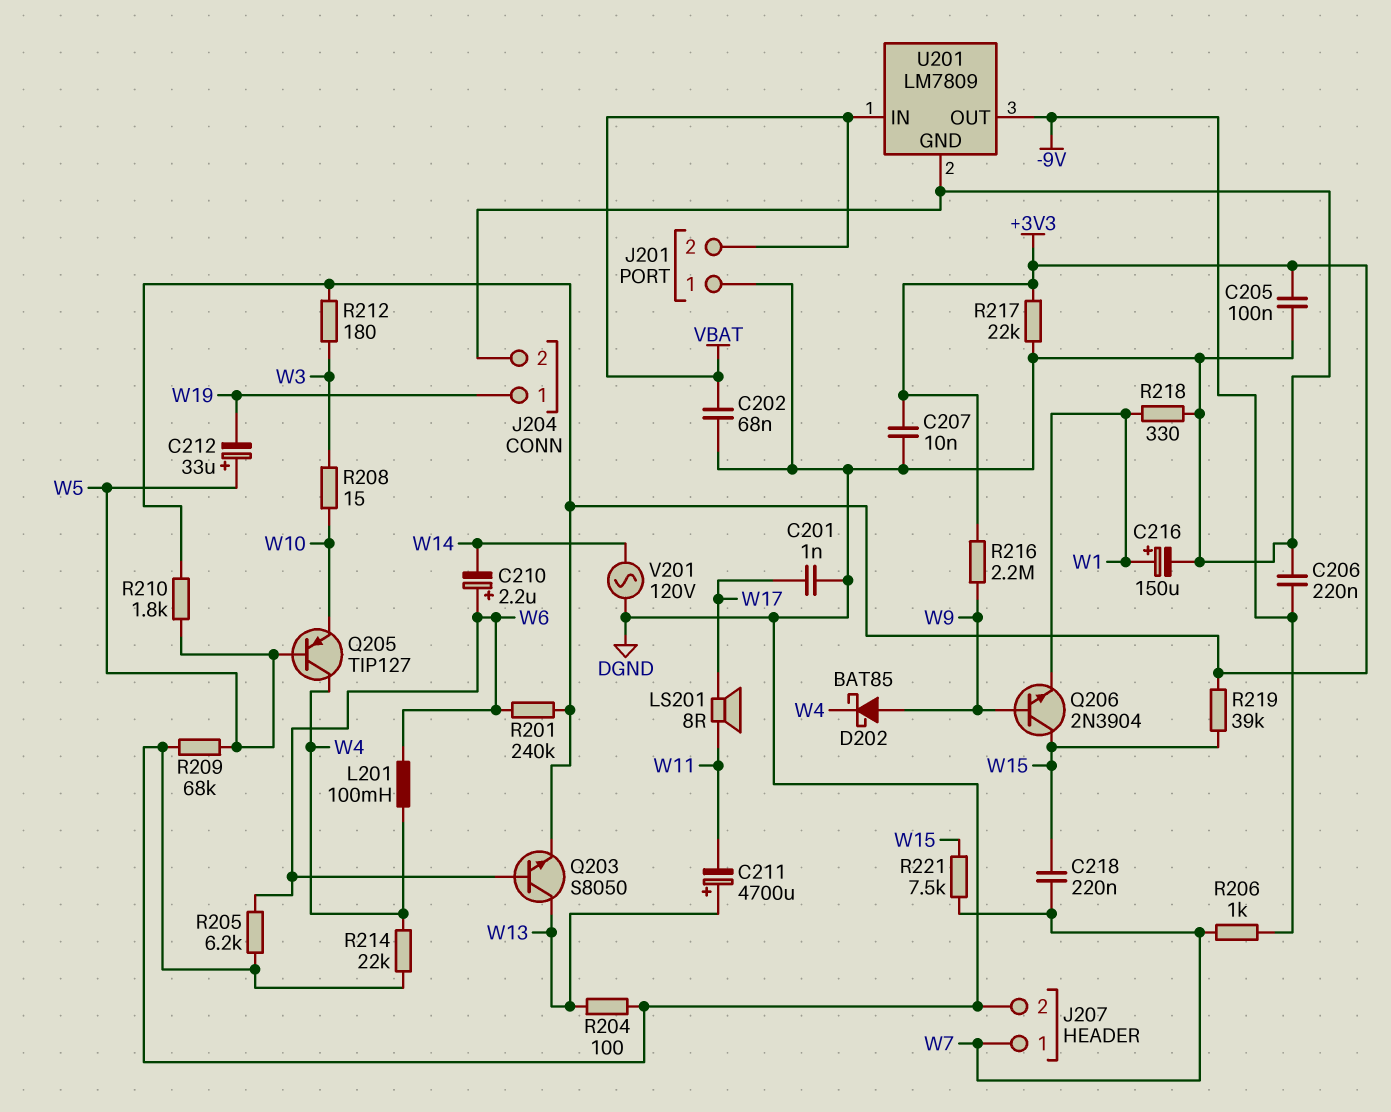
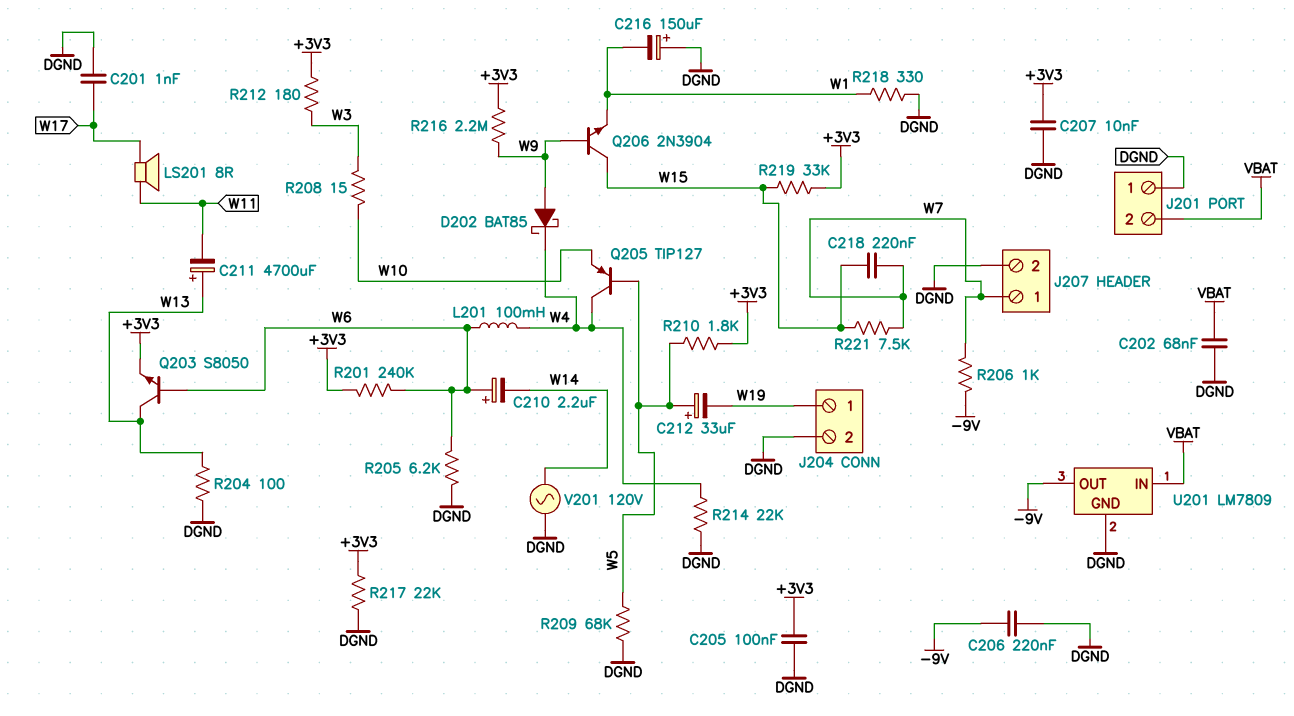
C216: 150uF (plus W1, minus DGND) -> 150uF (plus DGND, minus W1)
R219: 39k (+3V3, W15) -> 33k (+3V3, W15)

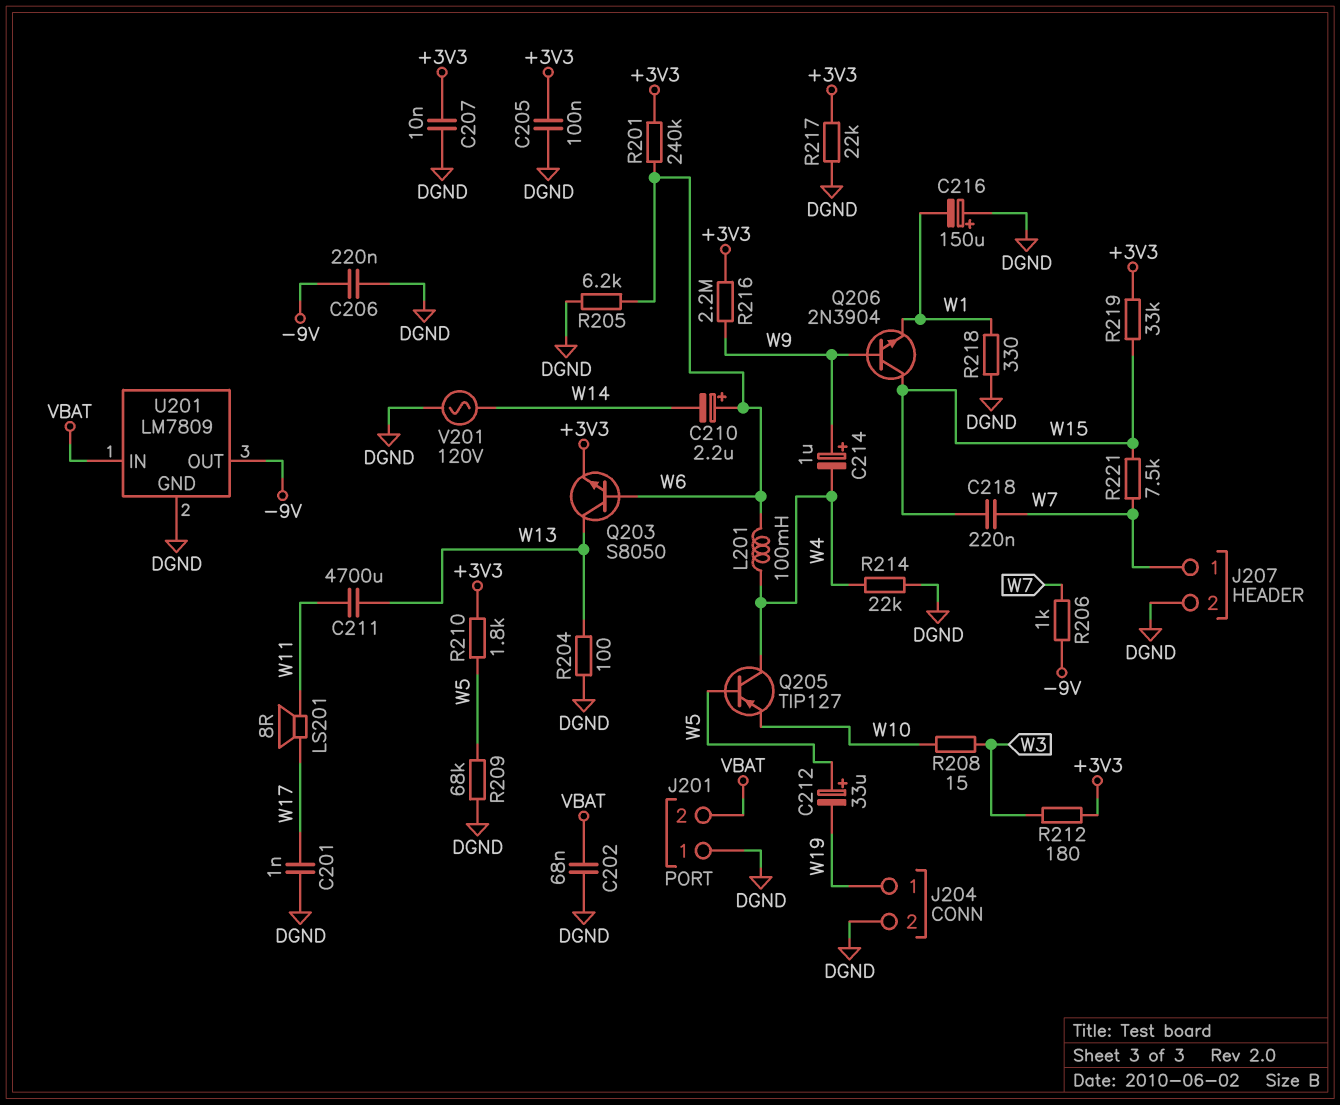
C211: 4700uF (plus W13, minus W11) -> 4700uF (W11, W13)
C214: none -> 1uF (plus W9, minus W4)
D202: schottky BAT85 (A W9, K W4) -> none

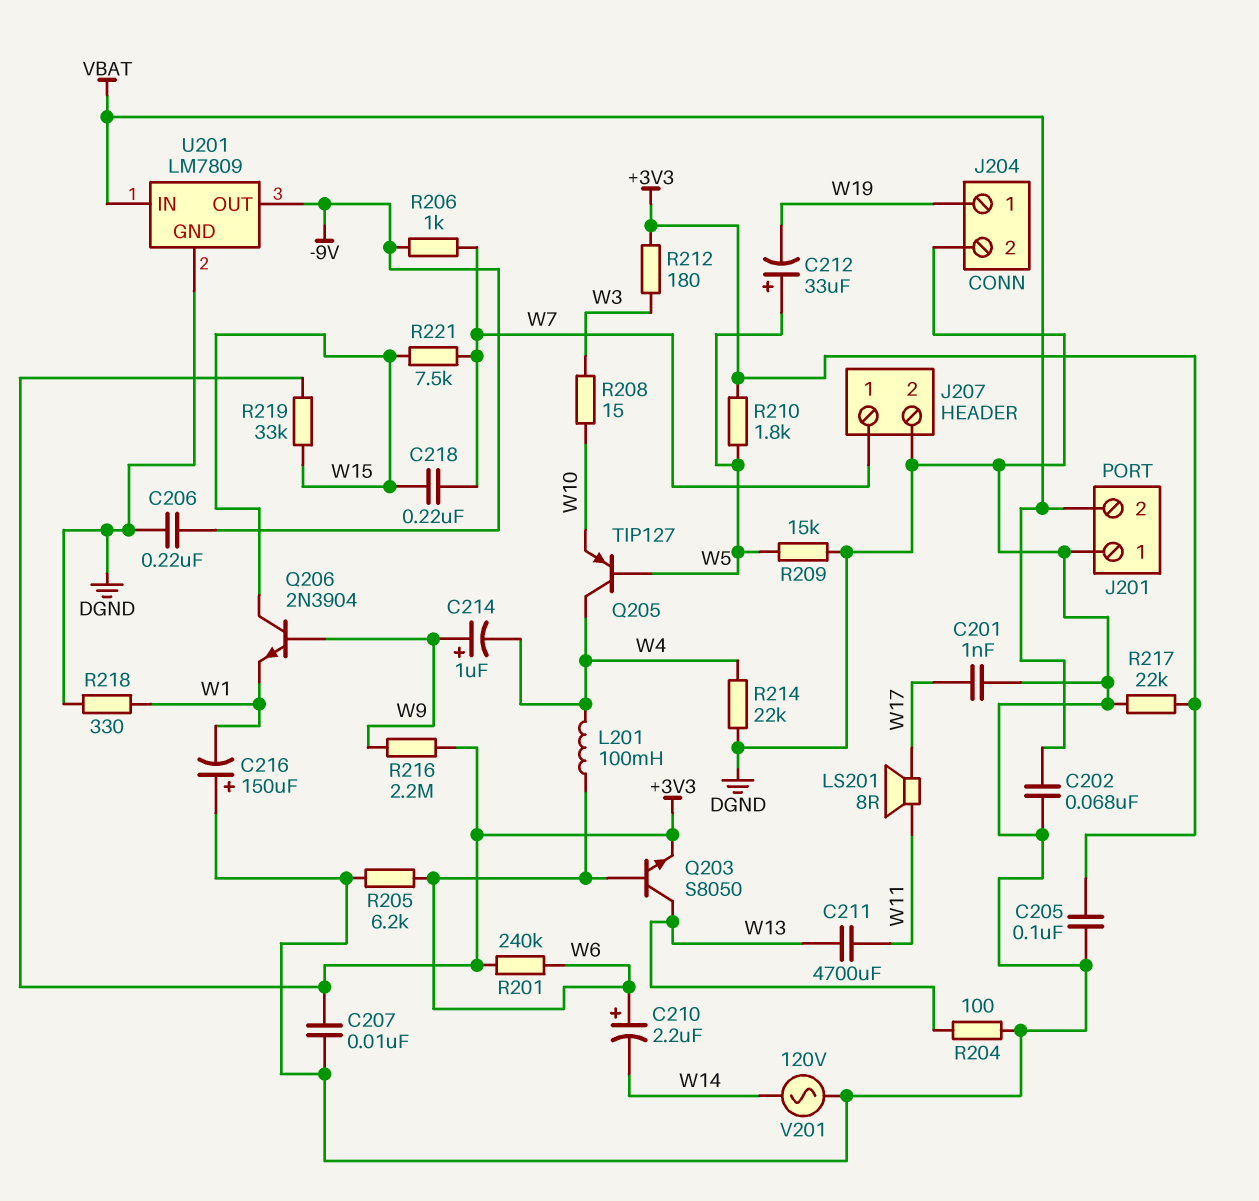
R209: 68k (DGND, W5) -> 15k (DGND, W5)

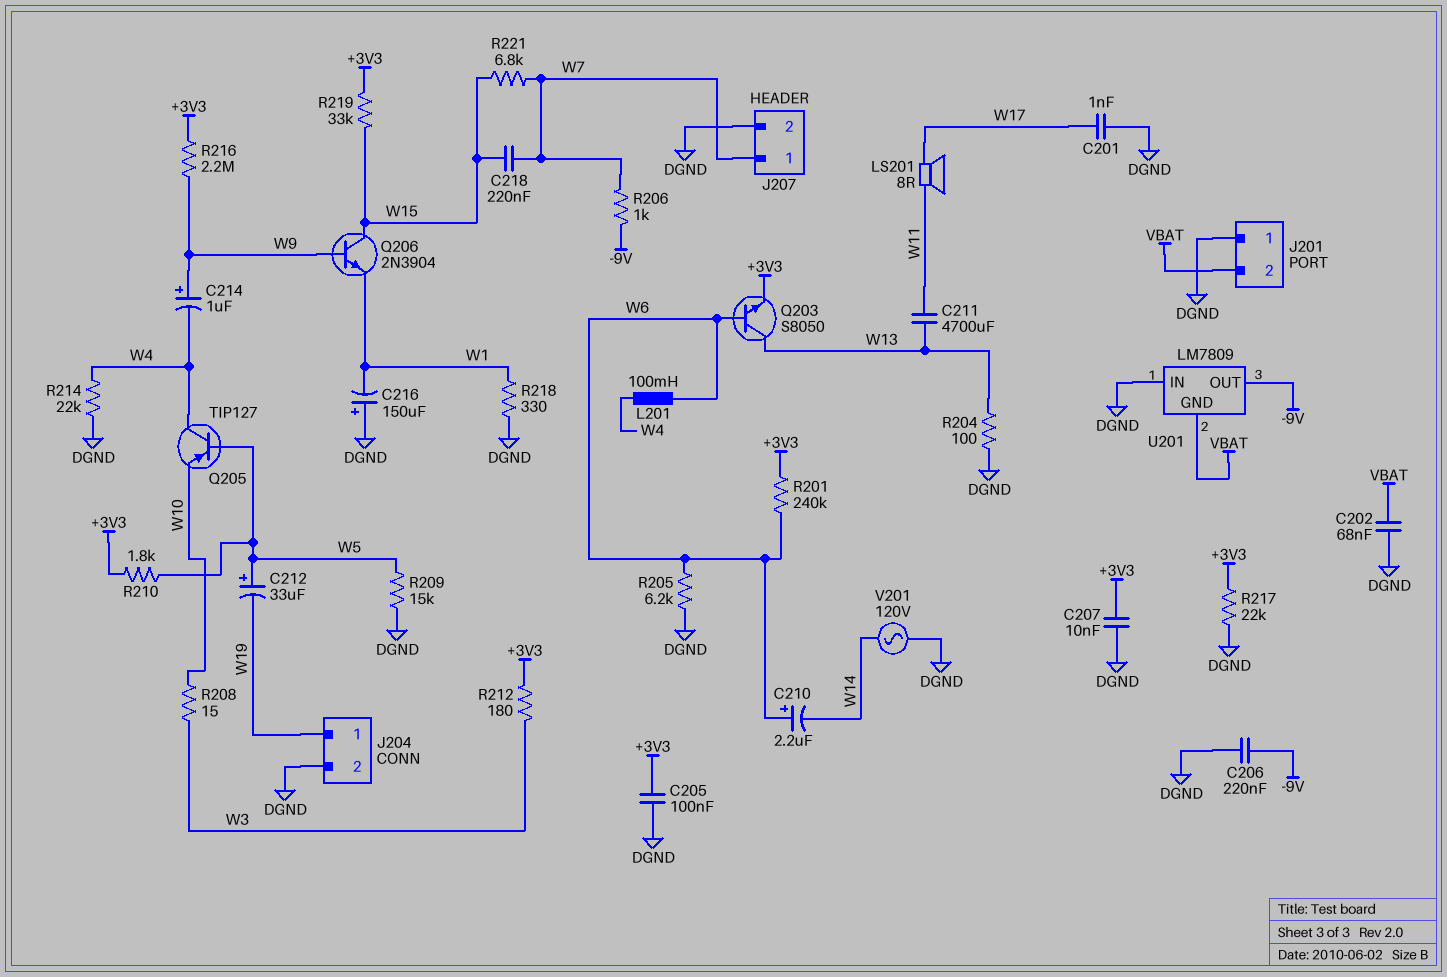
R221: 7.5k (W7, W15) -> 6.8k (W7, W15)
U201 pin GND: DGND -> VBAT
U201 pin IN: VBAT -> DGND

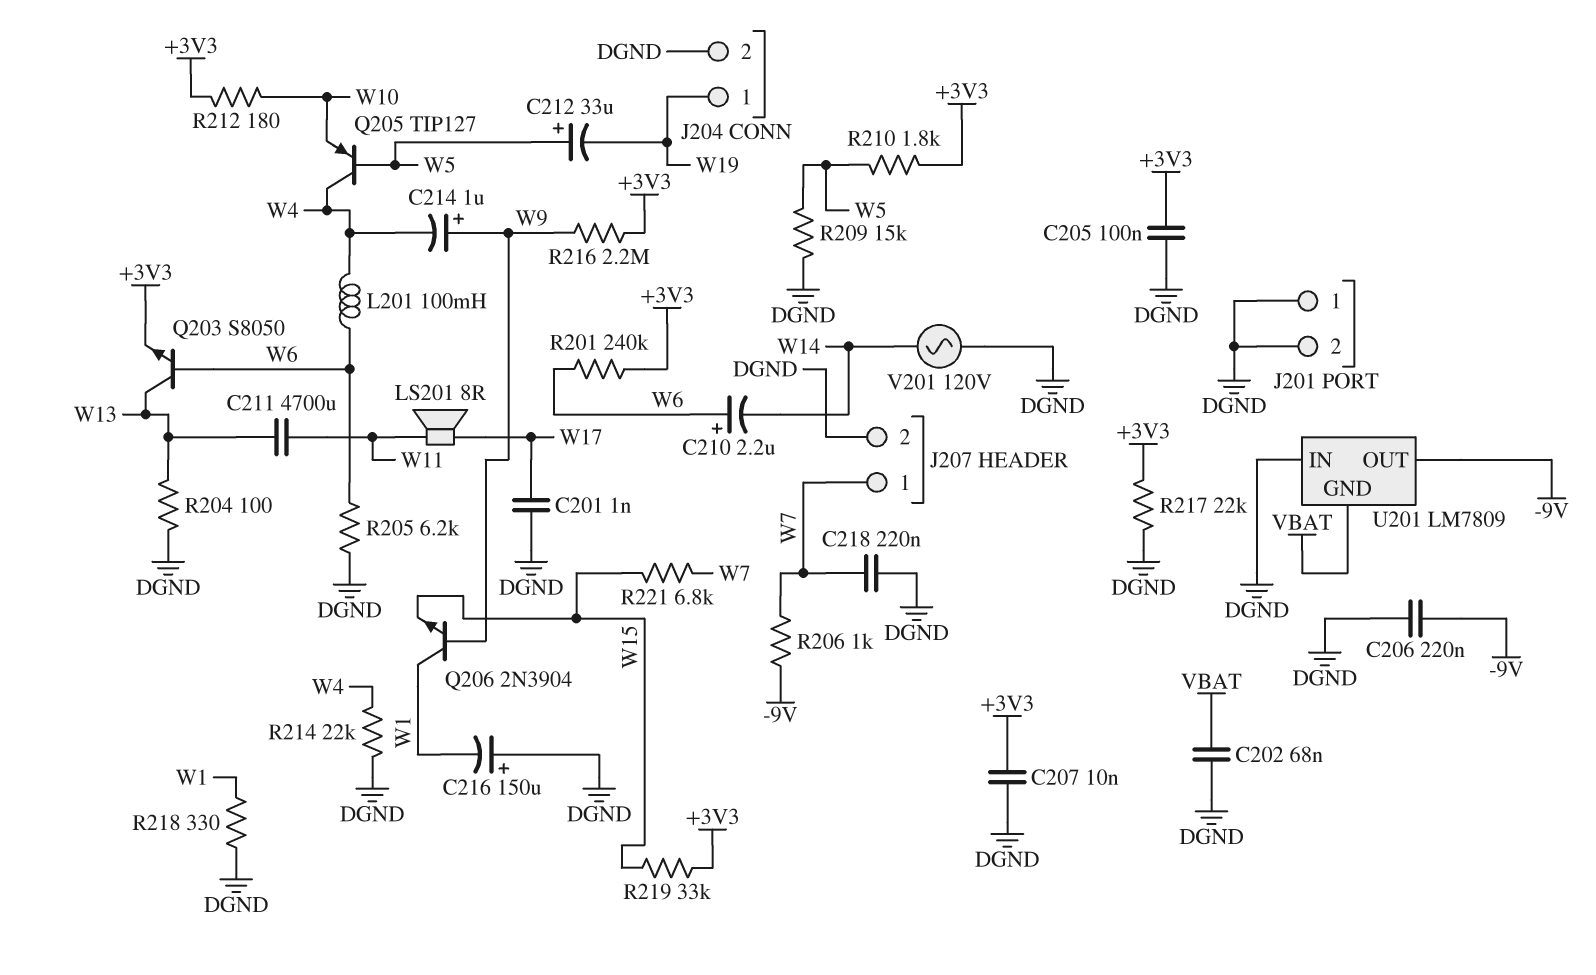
C218: 220nF (W7, W15) -> 220nF (DGND, W7)
J201 pin 2: VBAT -> DGND
Q206: NPN 2N3904 (B W9, C W15, E W1) -> NPN 2N3904 (B W9, C W1, E W15)
R208: 15 (W3, W10) -> none
R212: 180 (+3V3, W3) -> 180 (+3V3, W10)

